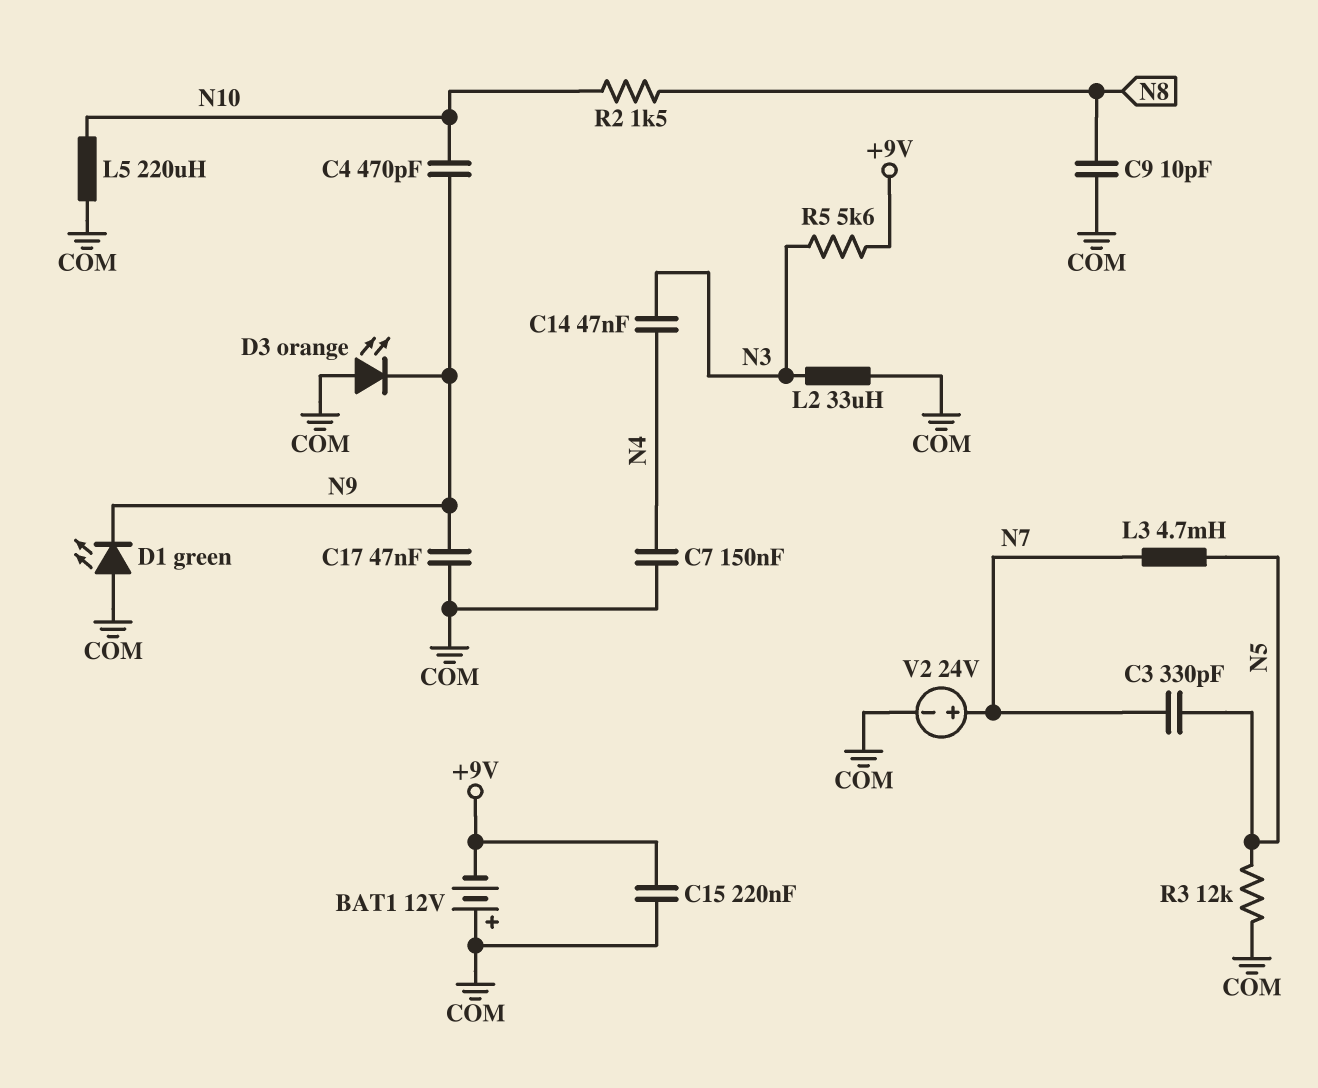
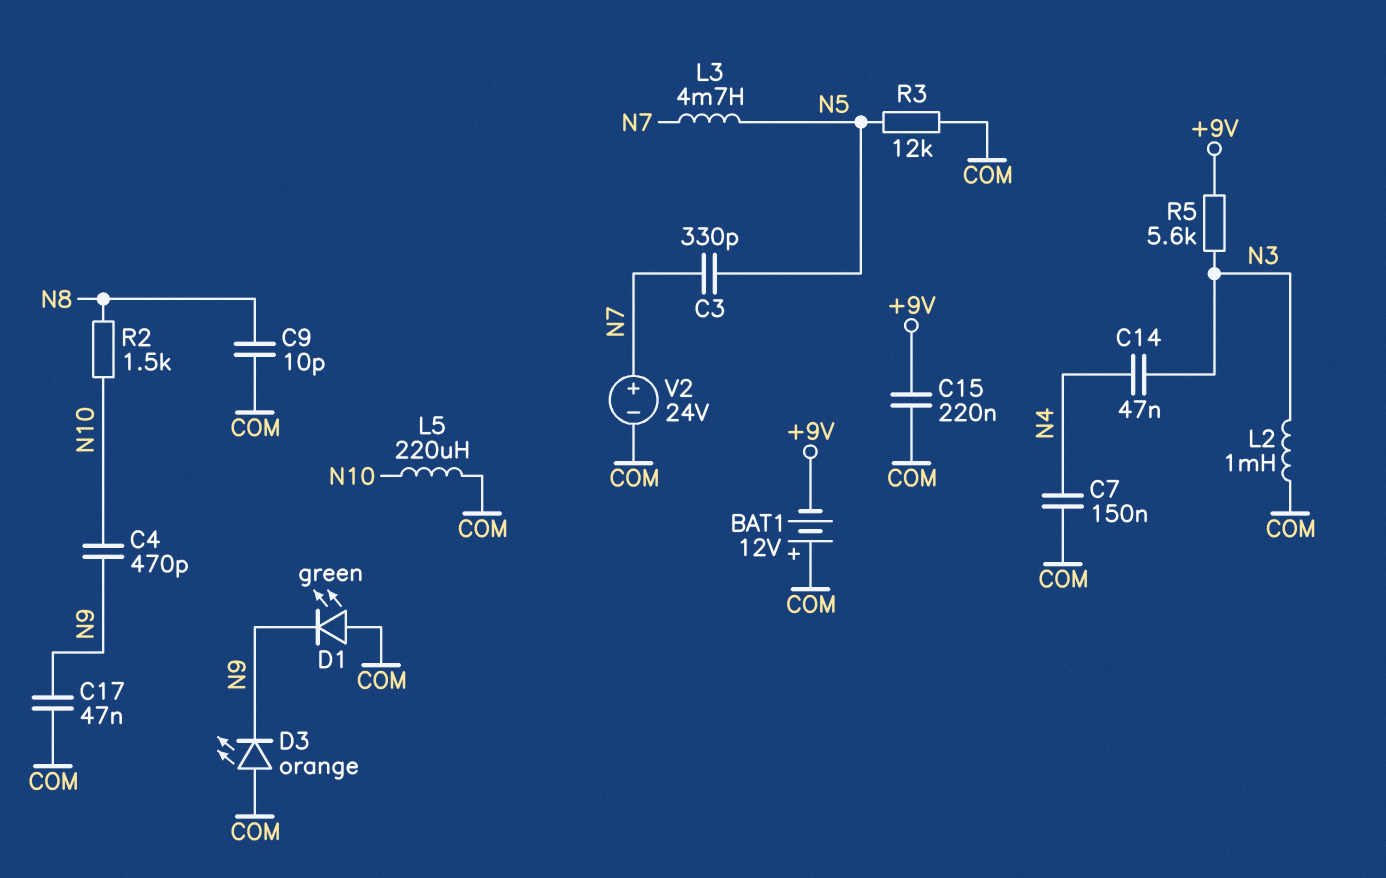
L2: 33uH (COM, N3) -> 1mH (COM, N3)

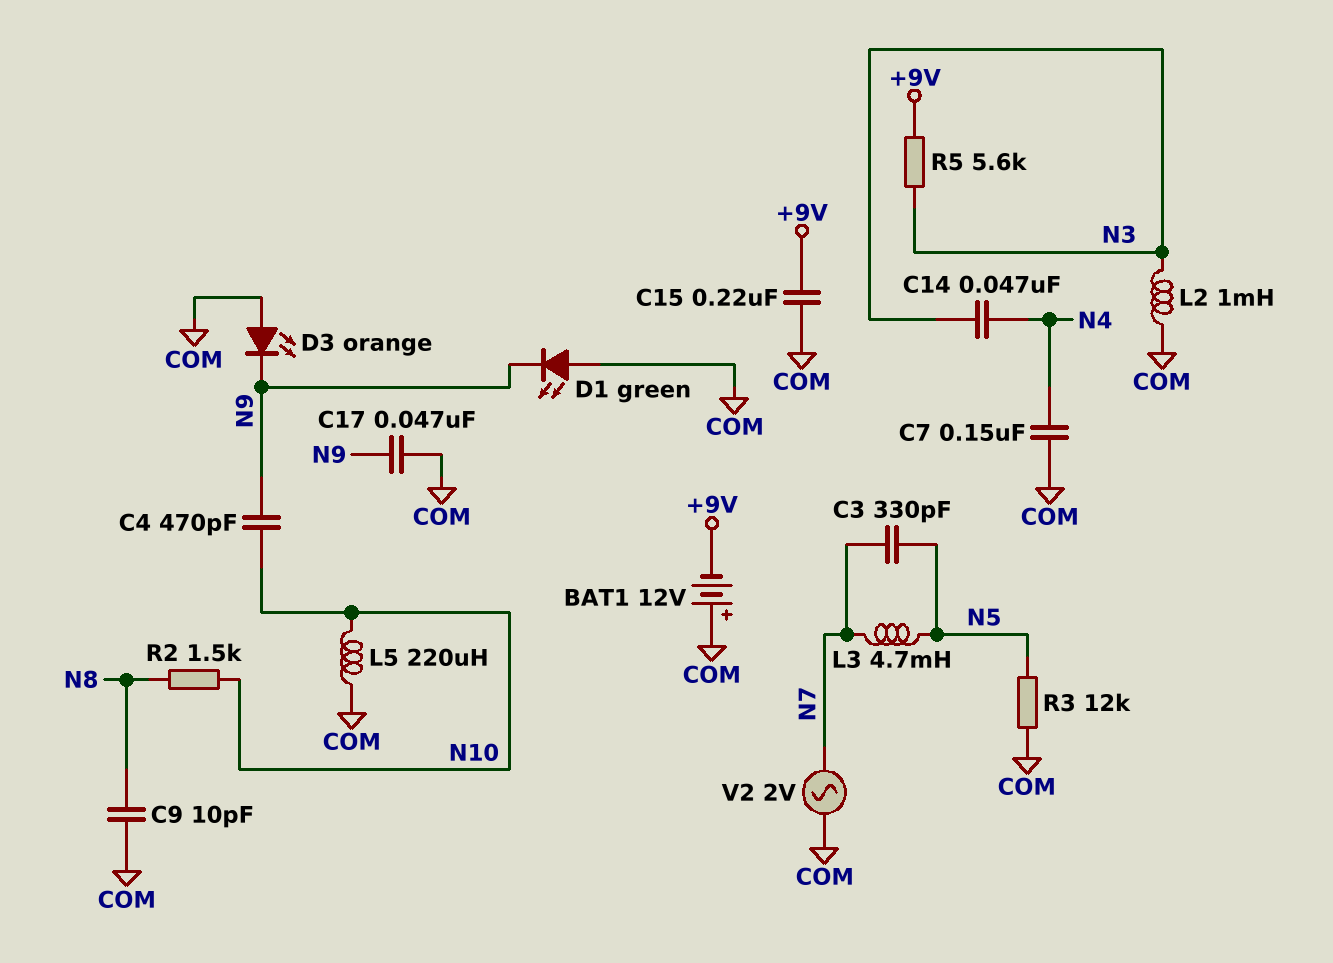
V2: 24V (plus N7, minus COM) -> AC 2V (COM, N7)

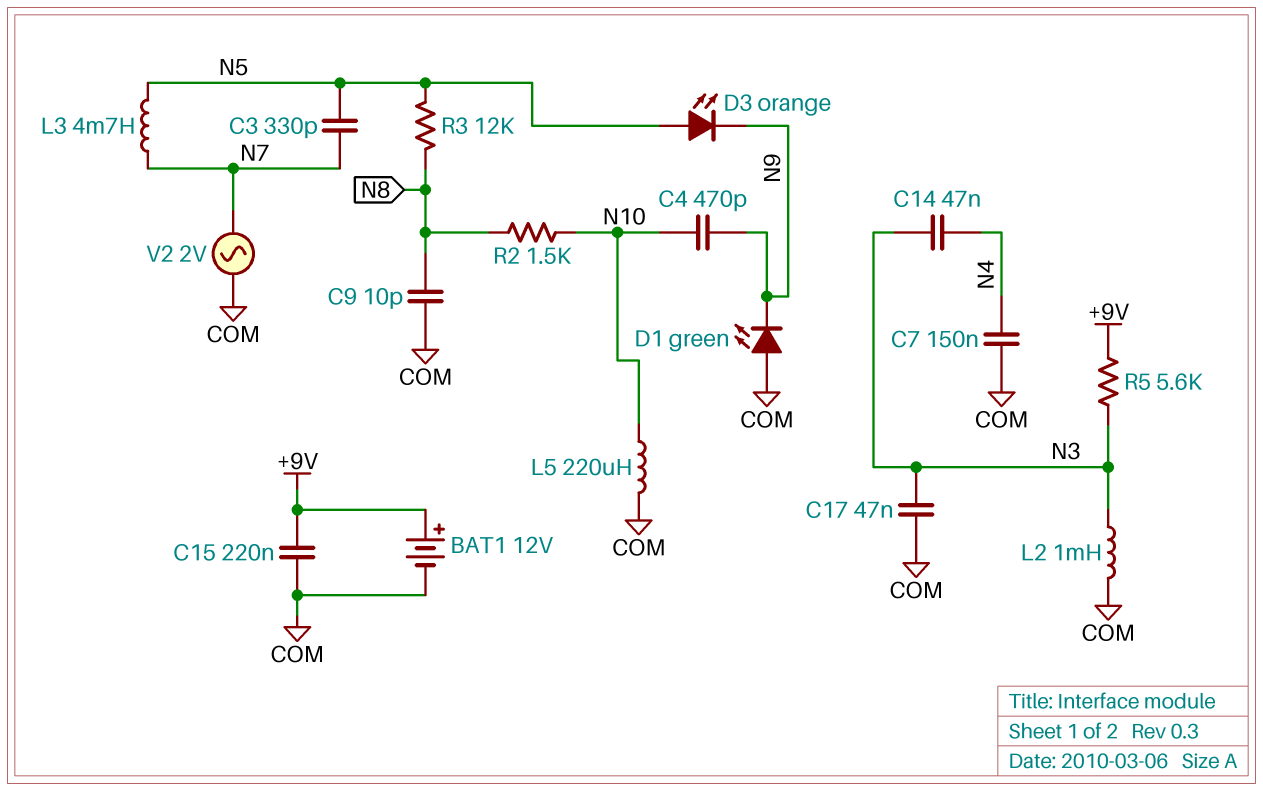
BAT1: 12V (plus COM, minus +9V) -> 12V (plus +9V, minus COM)
C17: 47nF (COM, N9) -> 47nF (COM, N3)
D3: LED orange (A COM, K N9) -> LED orange (A N5, K N9)
R3: 12k (COM, N5) -> 12k (N5, N8)

